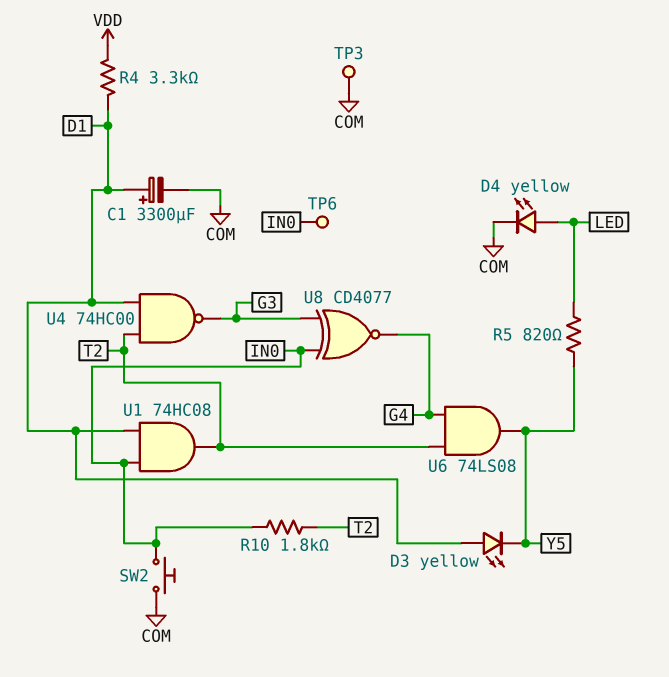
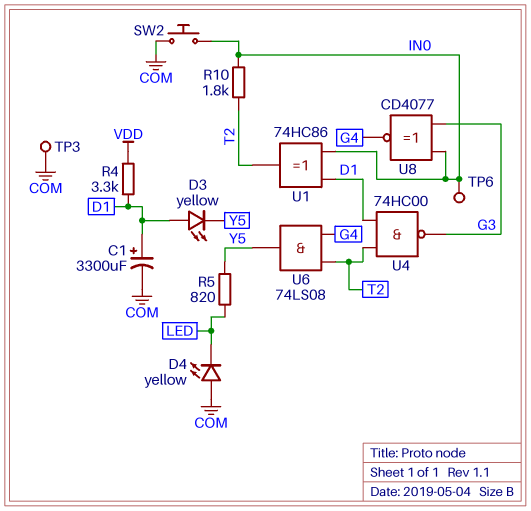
D4: LED yellow (A LED, K COM) -> LED yellow (A COM, K LED)
U1: AND 74HC08 (in D1, in IN0, out T2) -> XOR 74HC86 (in D1, in IN0, out T2)

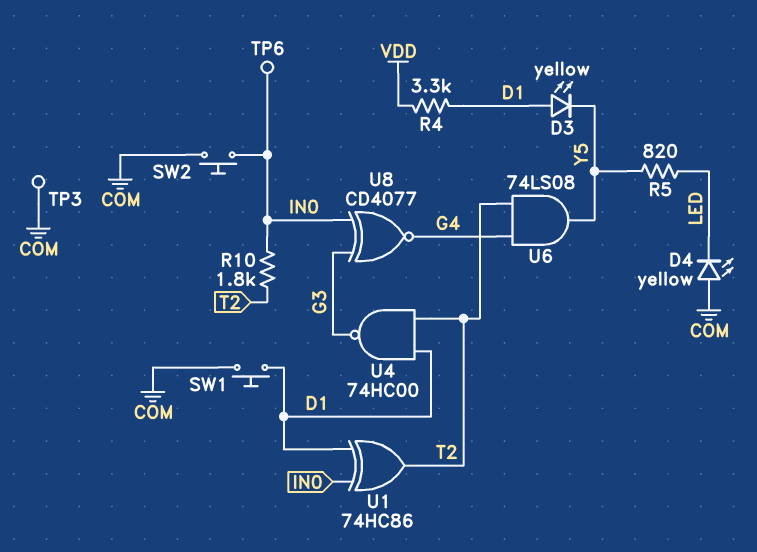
C1: 3300uF (plus D1, minus COM) -> none
SW1: none -> button (COM, D1)

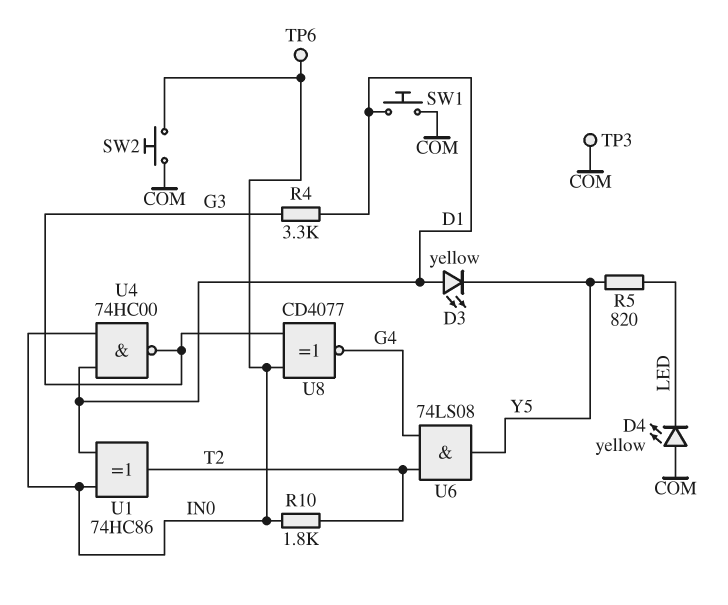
R4: 3.3k (D1, VDD) -> 3.3k (D1, G3)
U4: NAND 74HC00 (in D1, in T2, out G3) -> NAND 74HC00 (in D1, in IN0, out G3)

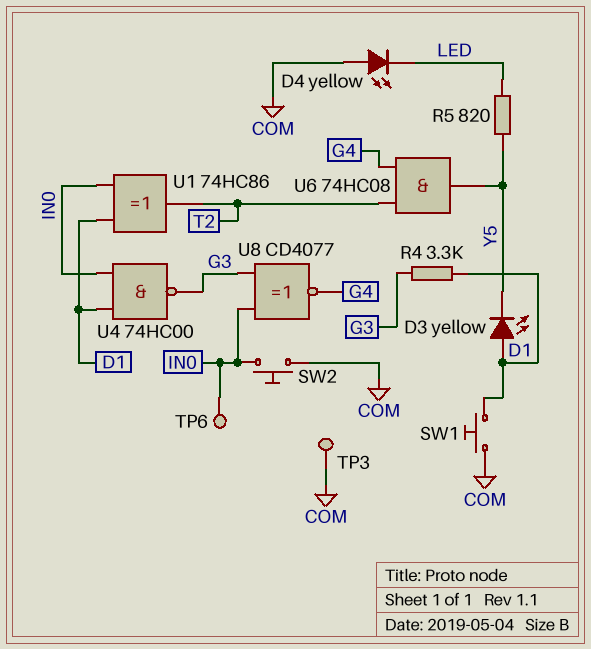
R10: 1.8k (IN0, T2) -> none
U6: AND 74LS08 (in G4, in T2, out Y5) -> AND 74HC08 (in G4, in T2, out Y5)

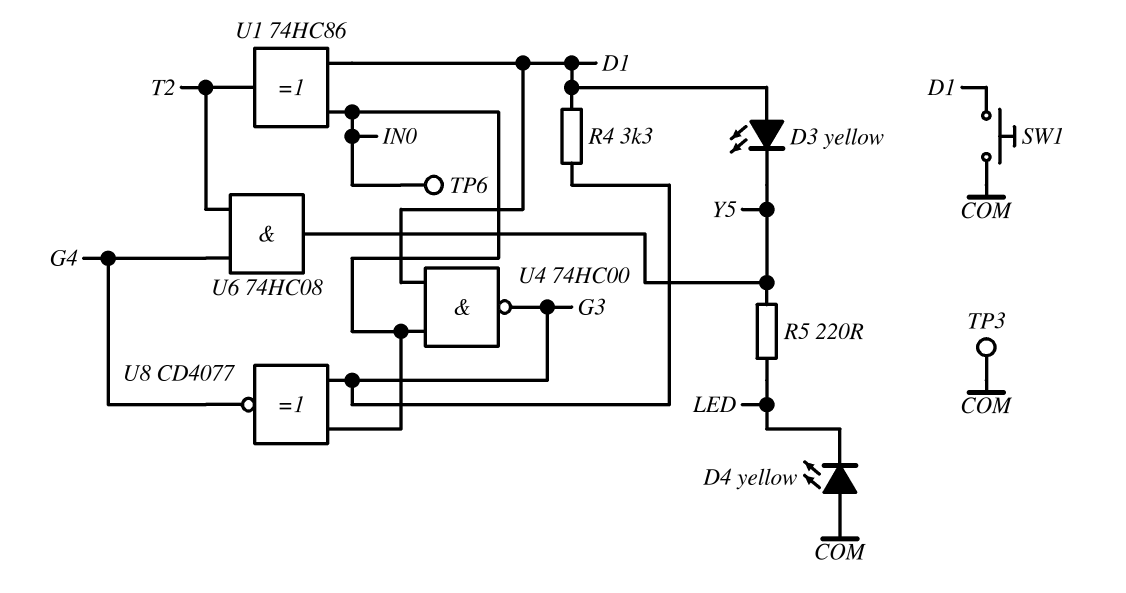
R5: 820 (LED, Y5) -> 220 (LED, Y5)
SW2: button (COM, IN0) -> none

